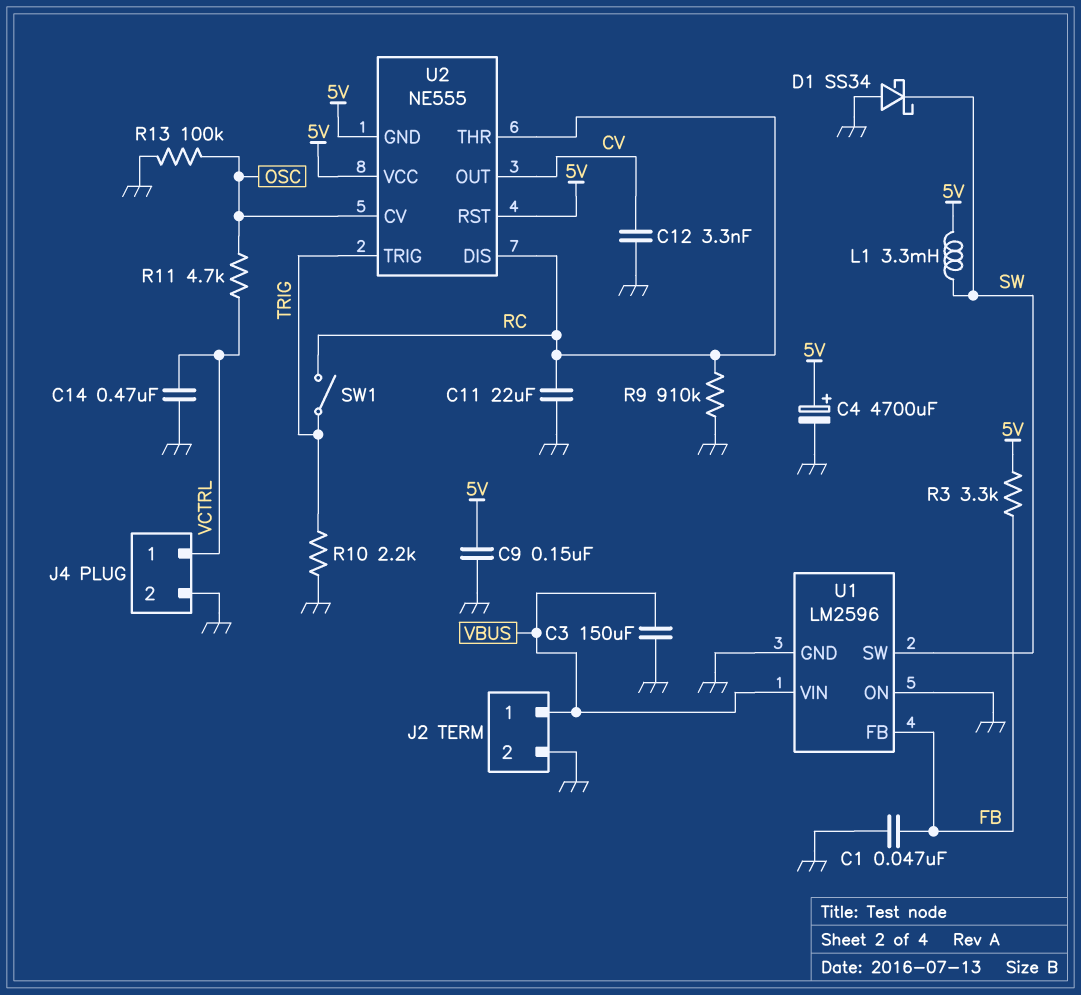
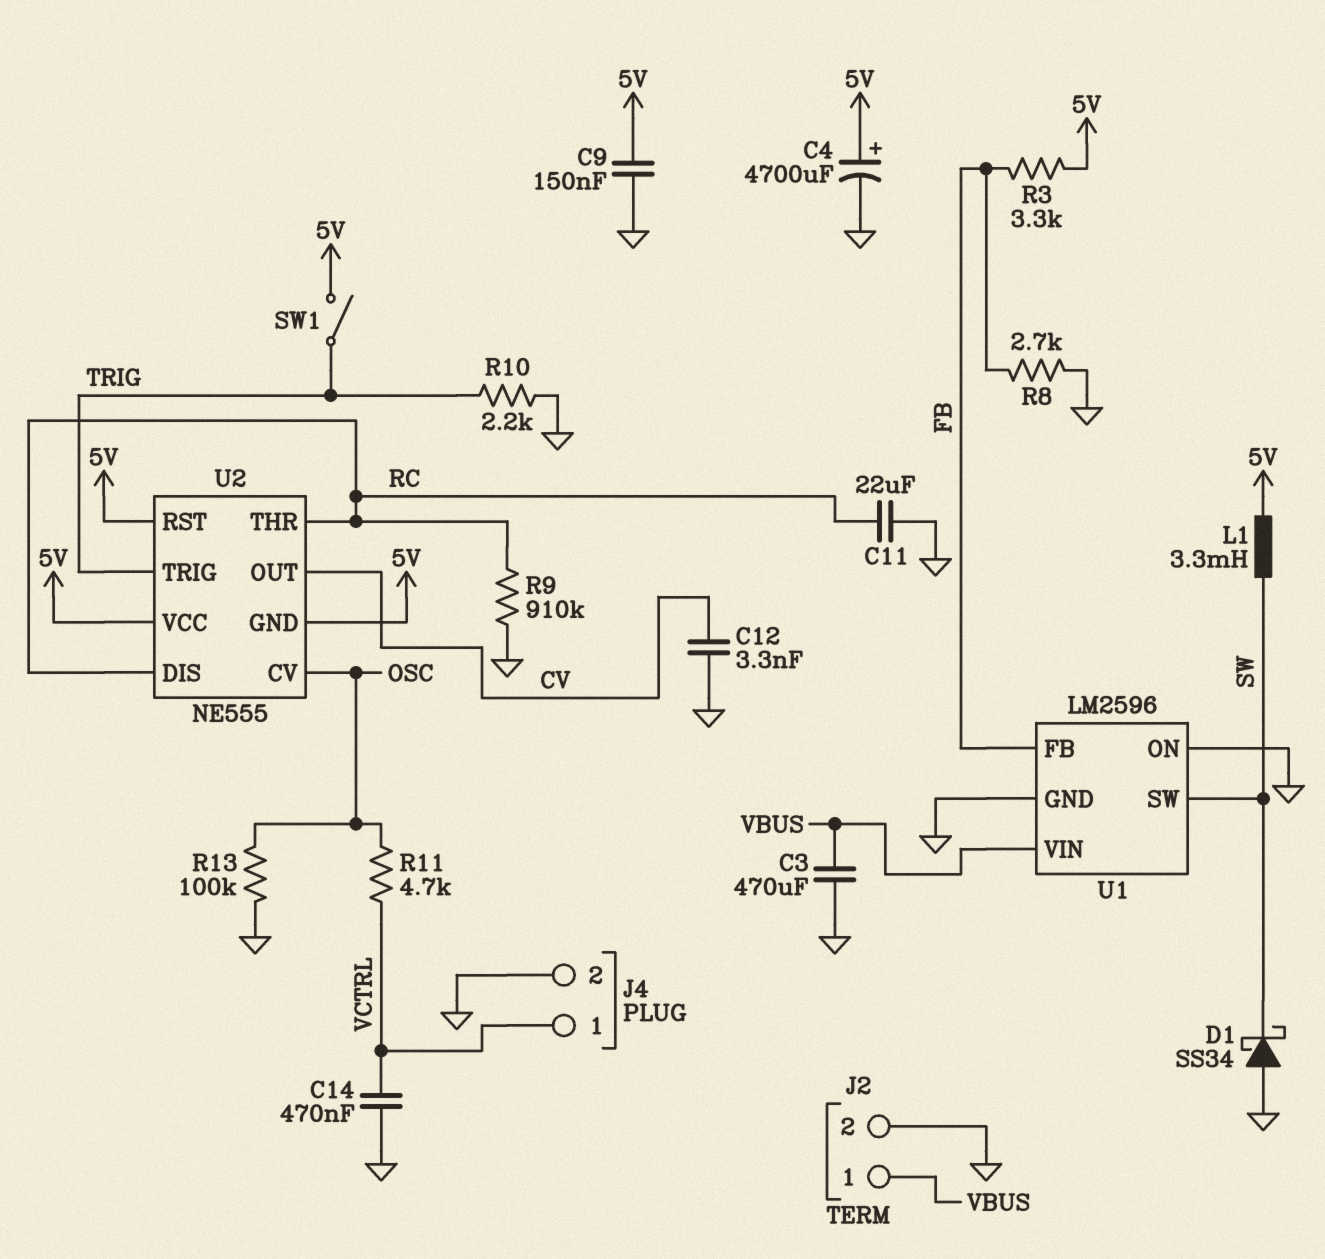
C1: 47nF (FB, GND) -> none
C3: 150uF (GND, VBUS) -> 470uF (GND, VBUS)
R8: none -> 2.7k (FB, GND)
SW1: switch (RC, TRIG) -> switch (5V, TRIG)

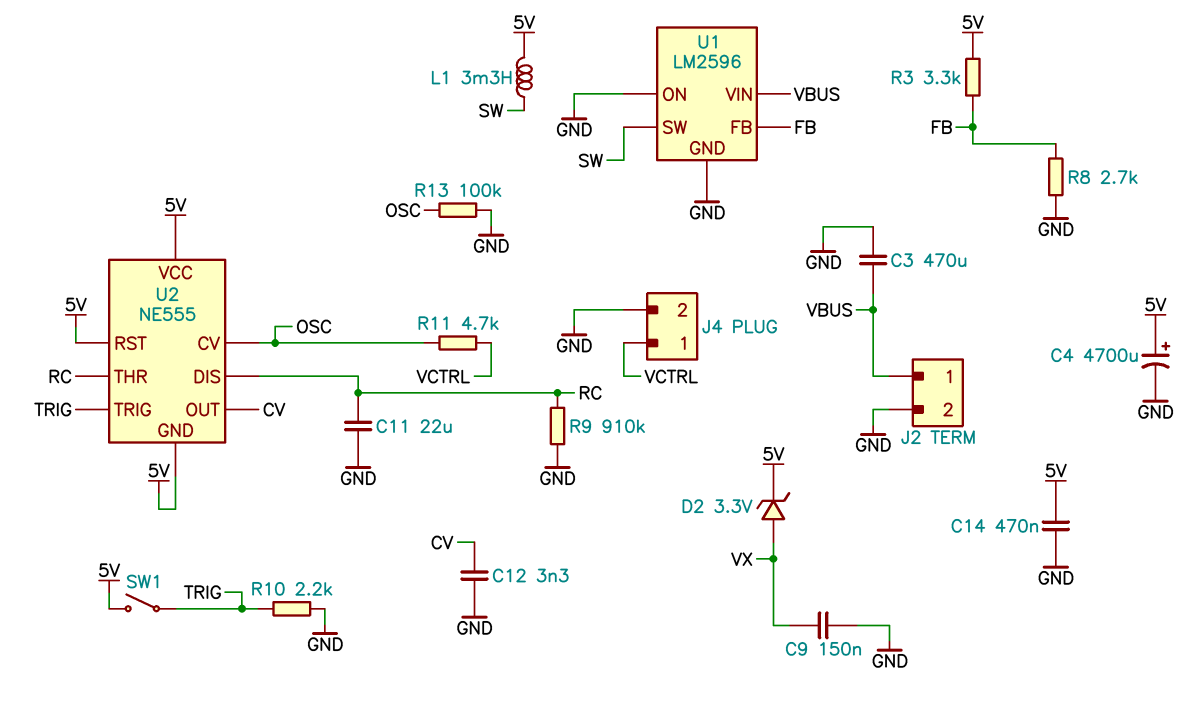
C9: 150nF (5V, GND) -> 150nF (GND, VX)
C14: 470nF (GND, VCTRL) -> 470nF (5V, GND)
D1: schottky SS34 (A GND, K SW) -> none
D2: none -> zener 3.3V (A VX, K 5V)

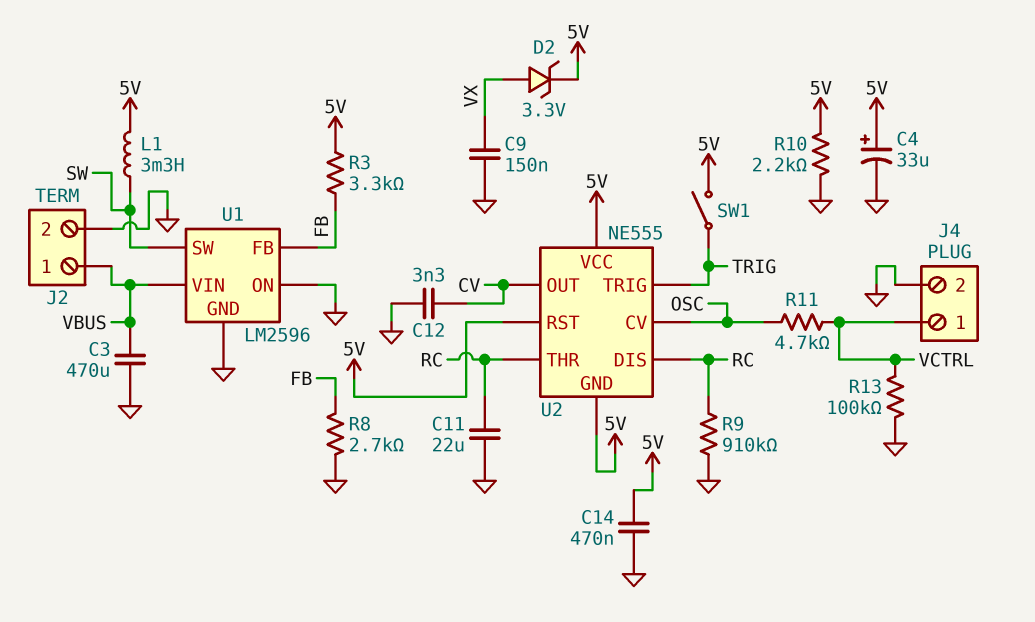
C4: 4700uF (plus 5V, minus GND) -> 33uF (plus 5V, minus GND)
R10: 2.2k (GND, TRIG) -> 2.2k (5V, GND)
R13: 100k (GND, OSC) -> 100k (GND, VCTRL)

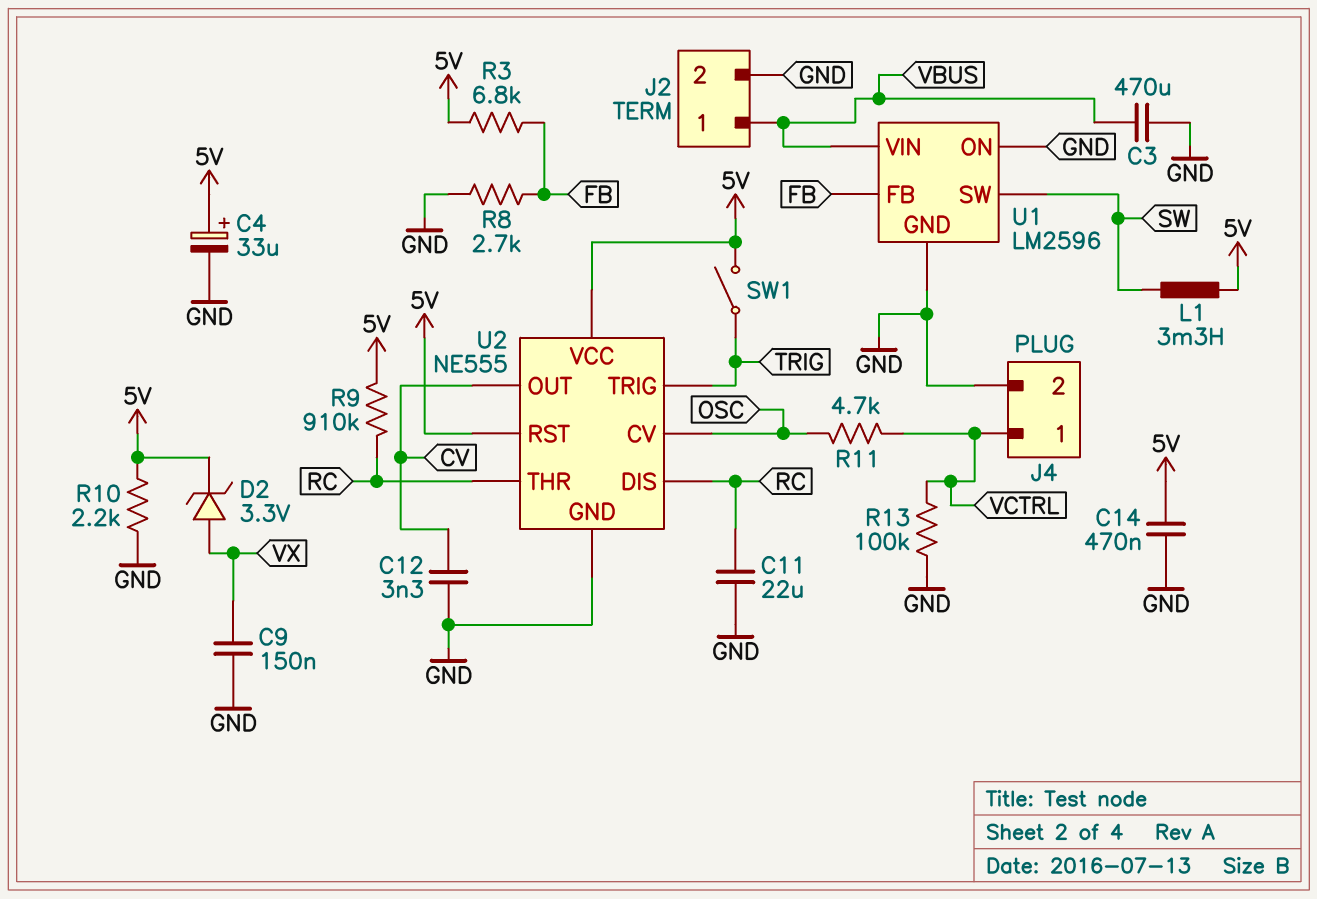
R3: 3.3k (5V, FB) -> 6.8k (5V, FB)
R9: 910k (GND, RC) -> 910k (5V, RC)
U2 pin GND: 5V -> GND

